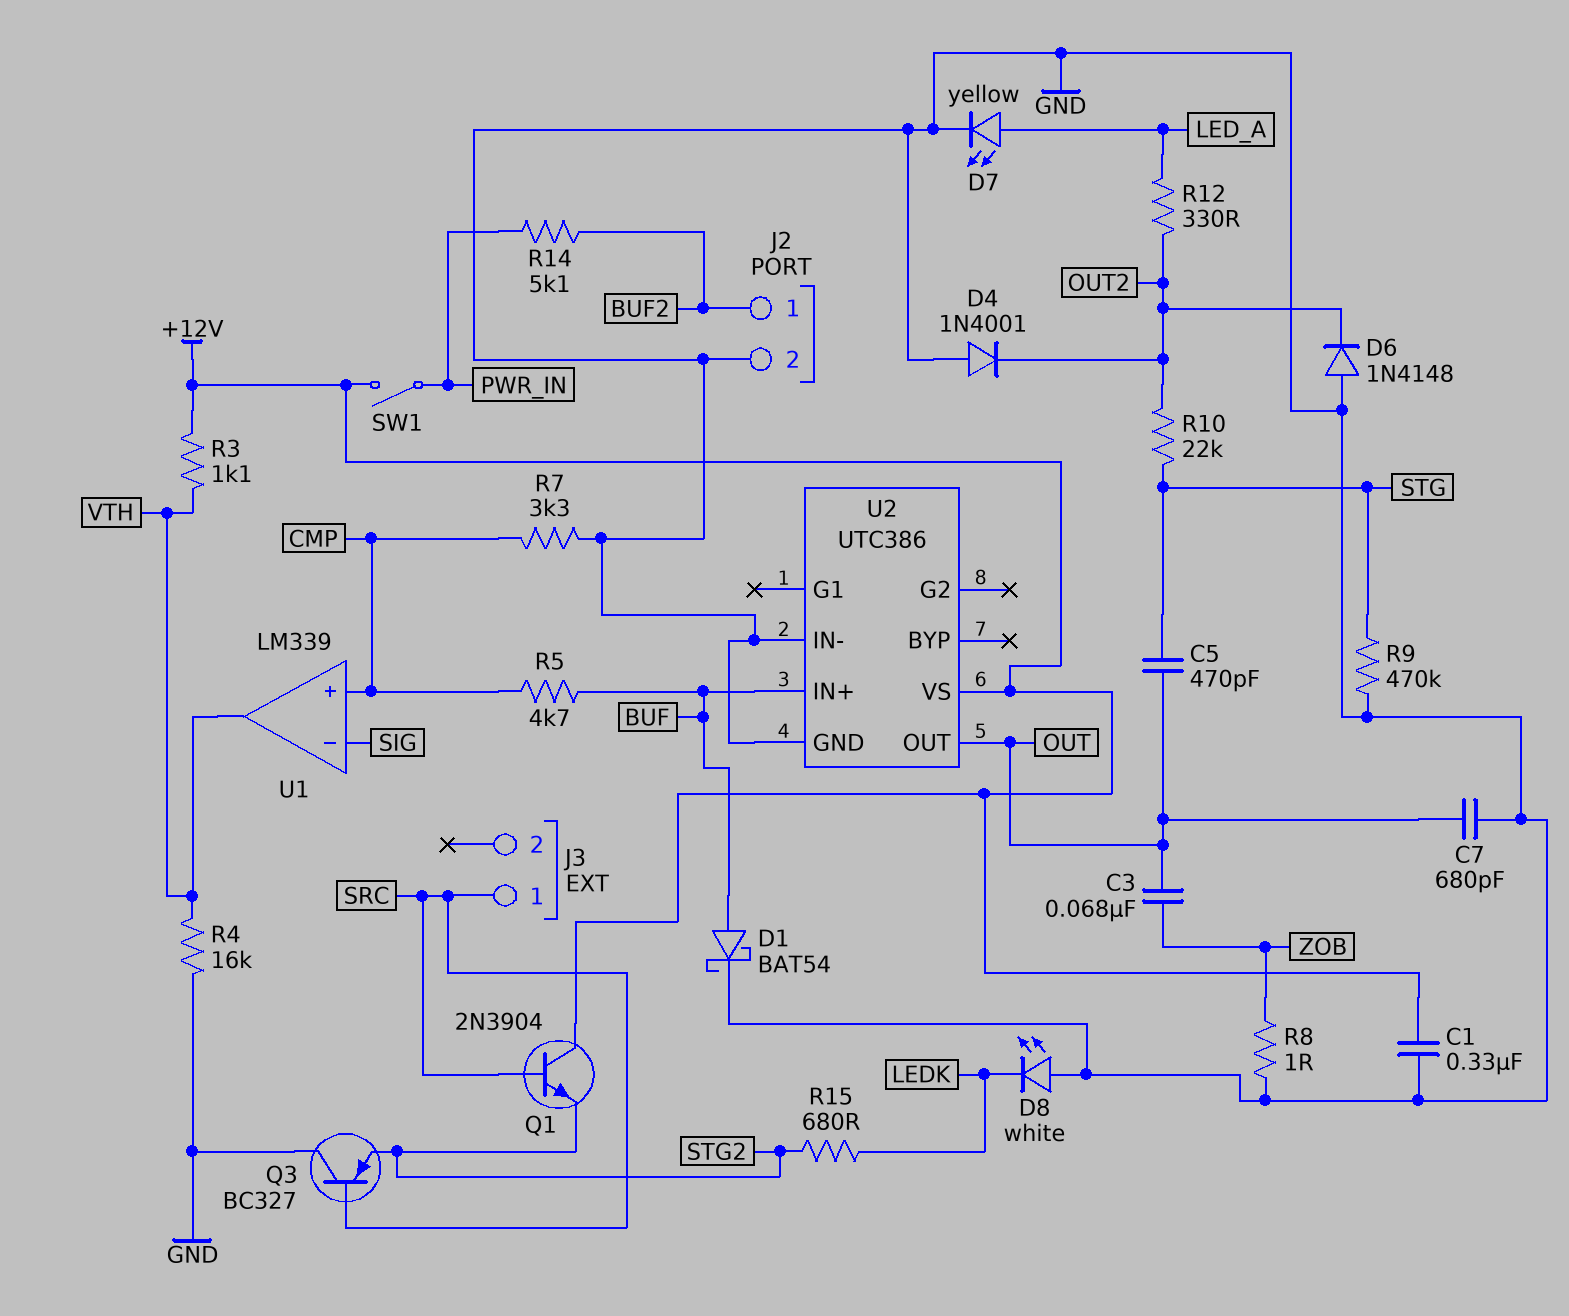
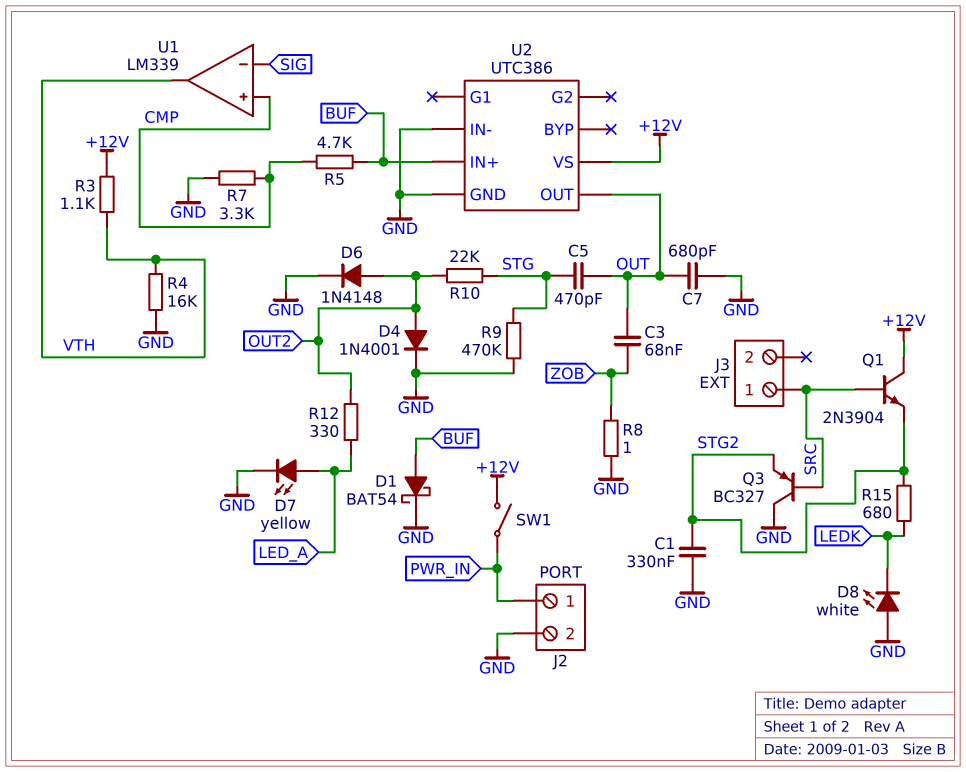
C1: 330nF (+12V, GND) -> 330nF (GND, STG2)
D4: diode 1N4001 (A GND, K OUT2) -> diode 1N4001 (A OUT2, K GND)
D6: diode 1N4148 (A GND, K OUT2) -> diode 1N4148 (A OUT2, K GND)
J2 pin 1: BUF2 -> PWR_IN
R14: 5.1k (BUF2, PWR_IN) -> none

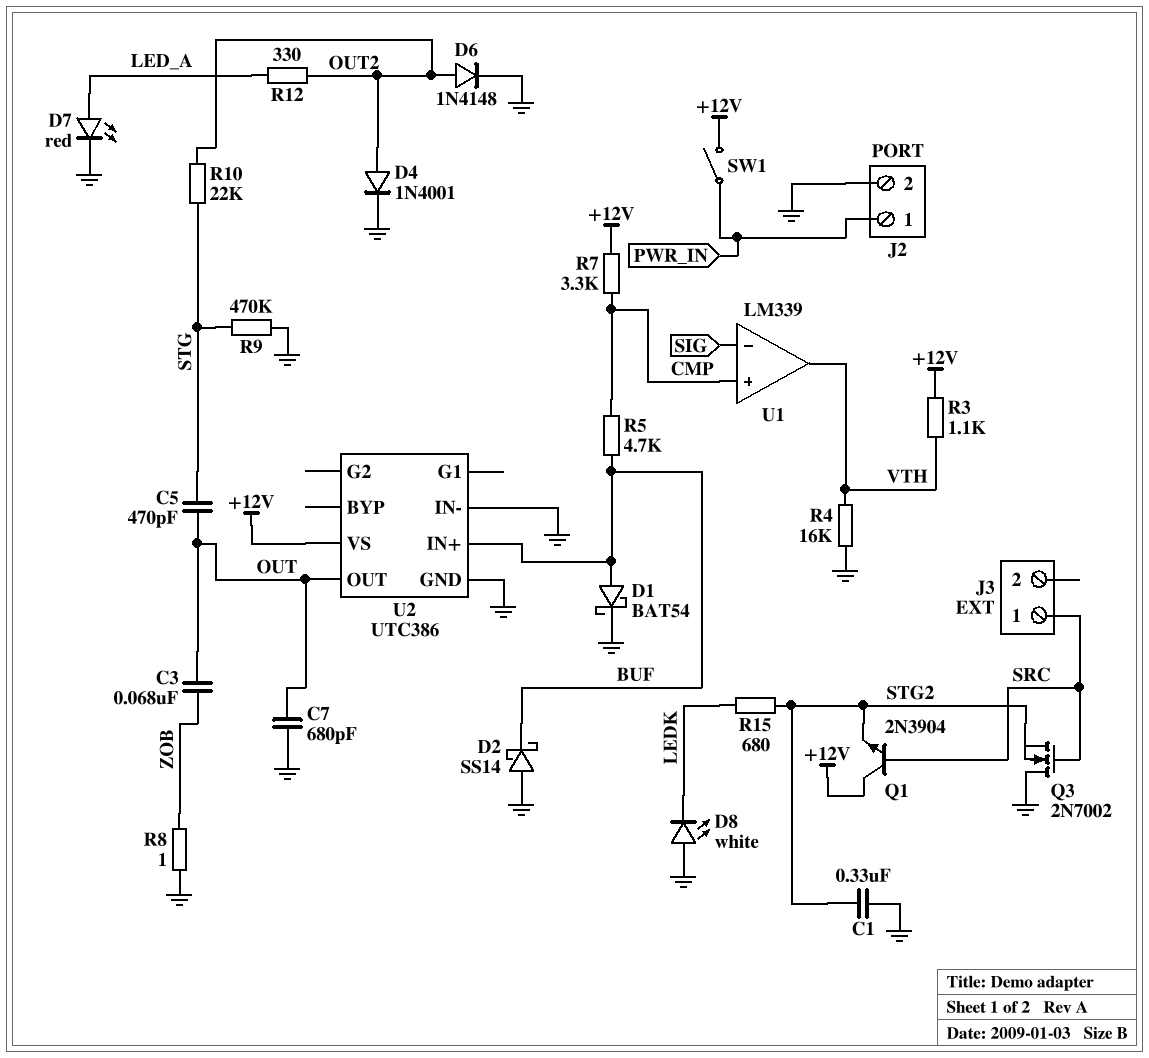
D2: none -> schottky SS14 (A GND, K BUF)
D7: LED yellow (A LED_A, K GND) -> LED red (A LED_A, K GND)
Q3: PNP BC327 (B SRC, C GND, E STG2) -> NMOS 2N7002 (G SRC, D GND, S STG2)
R7: 3.3k (CMP, GND) -> 3.3k (+12V, CMP)

